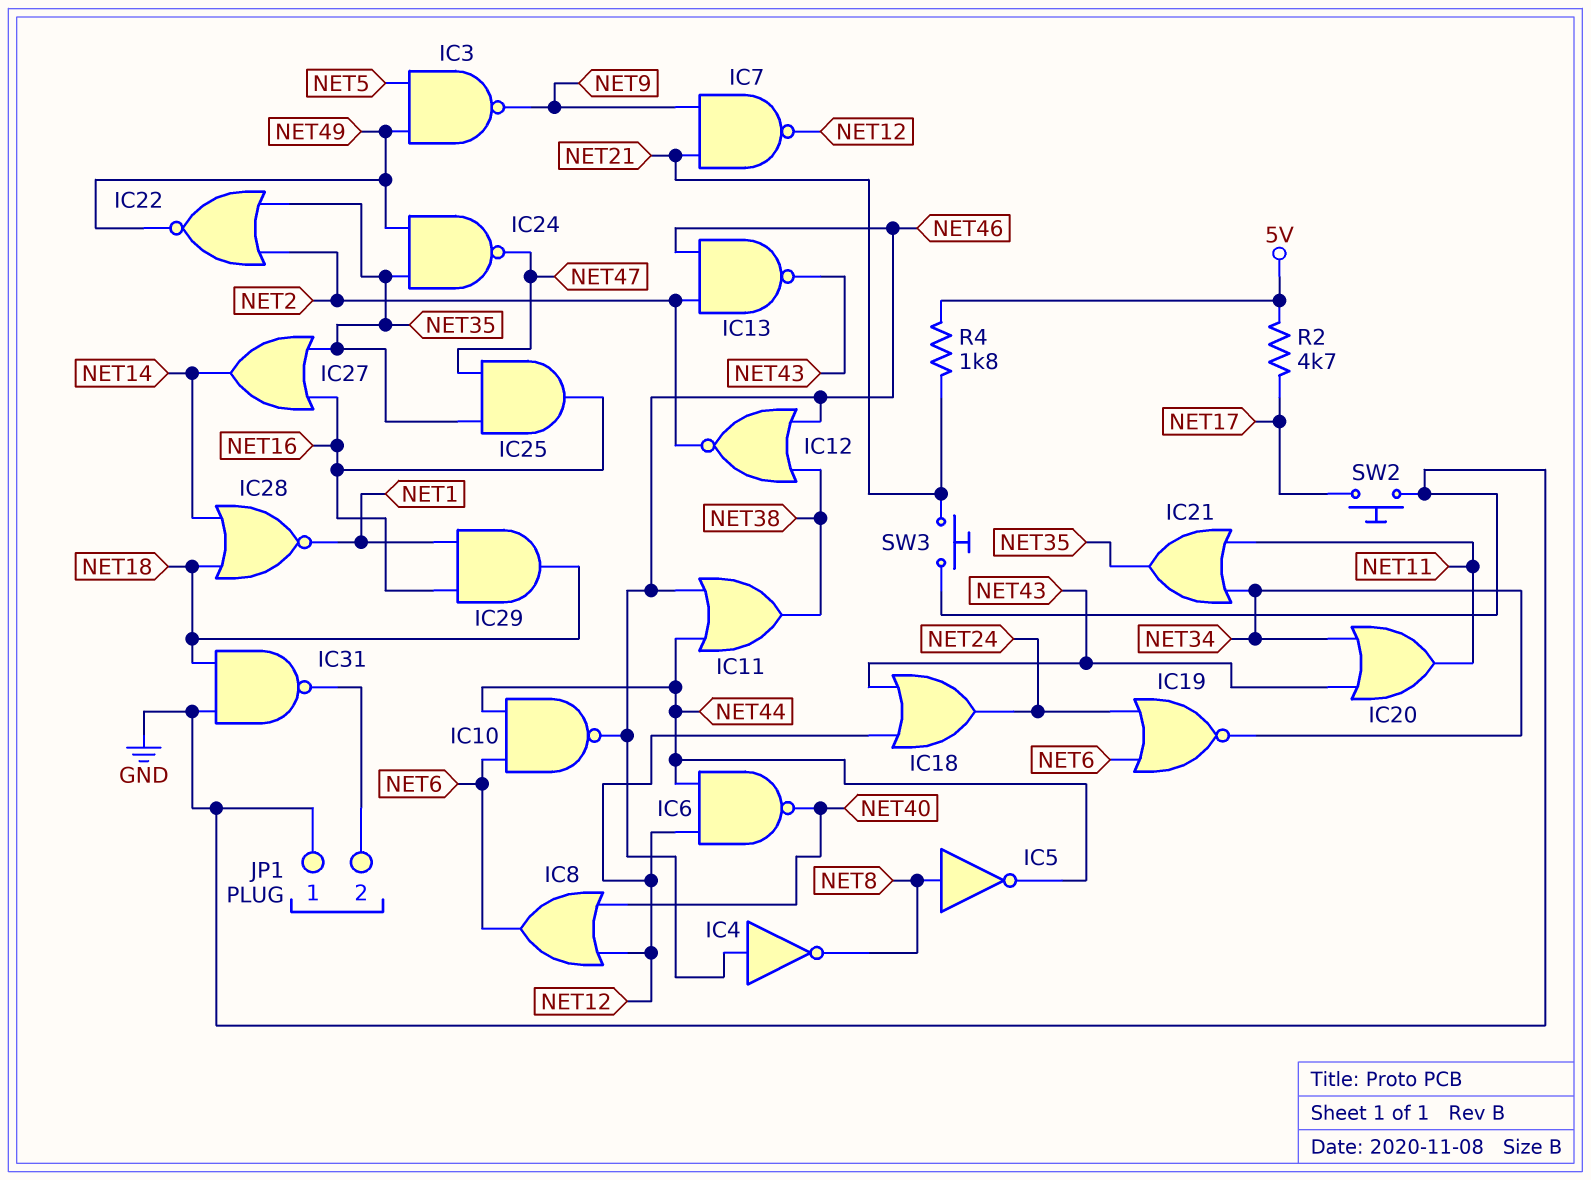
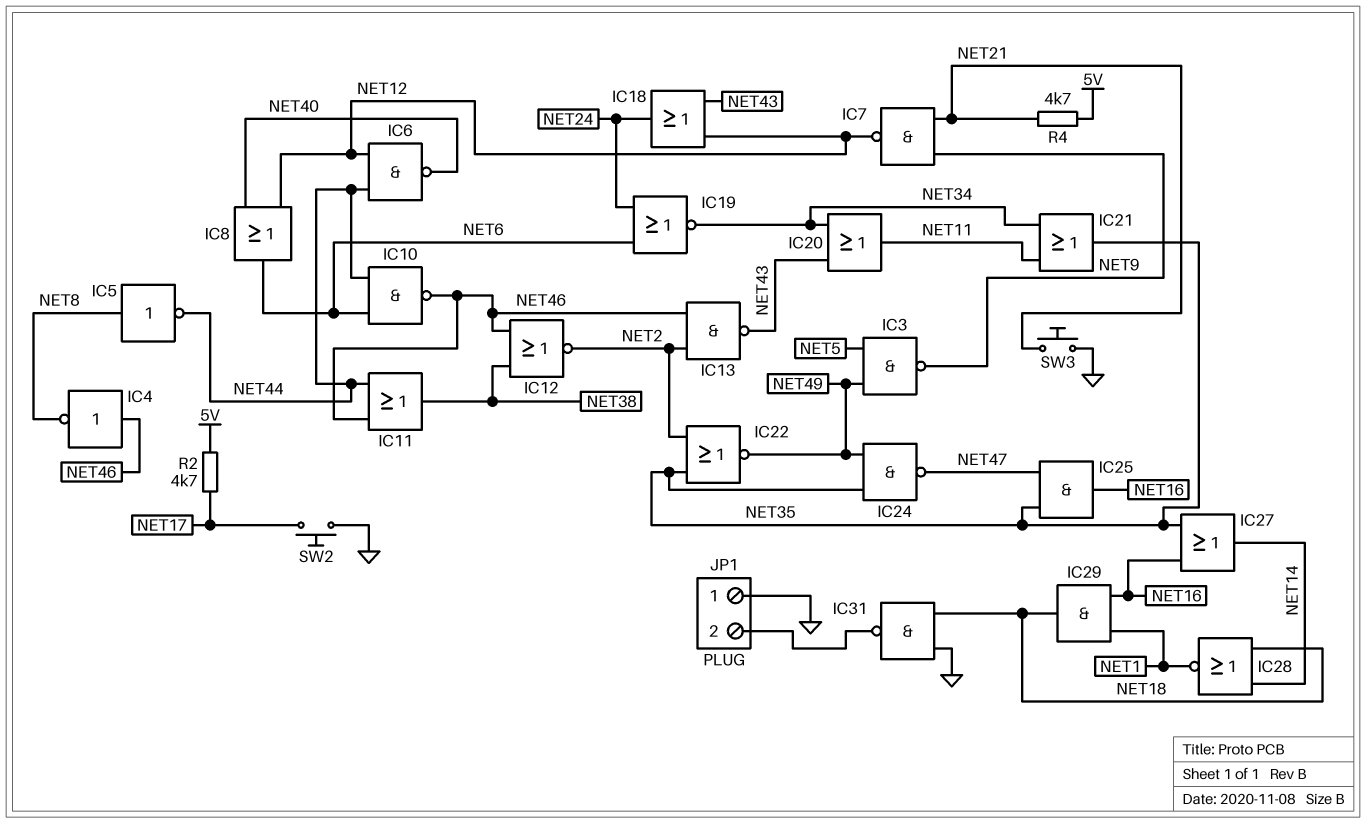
R4: 1.8k (5V, NET21) -> 4.7k (5V, NET21)

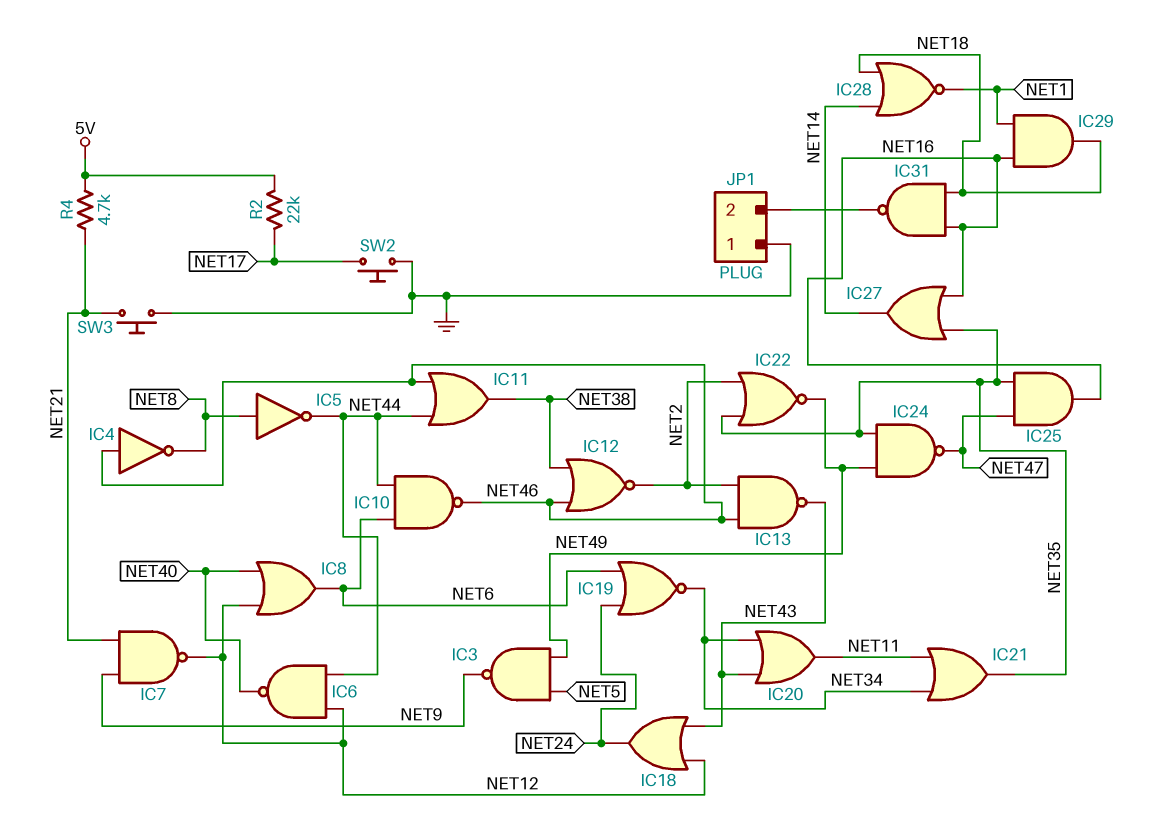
IC31: NAND (in GND, in NET18, out JP1/2) -> NAND (in NET16, in NET18, out JP1/2)
R2: 4.7k (5V, NET17) -> 22k (5V, NET17)

